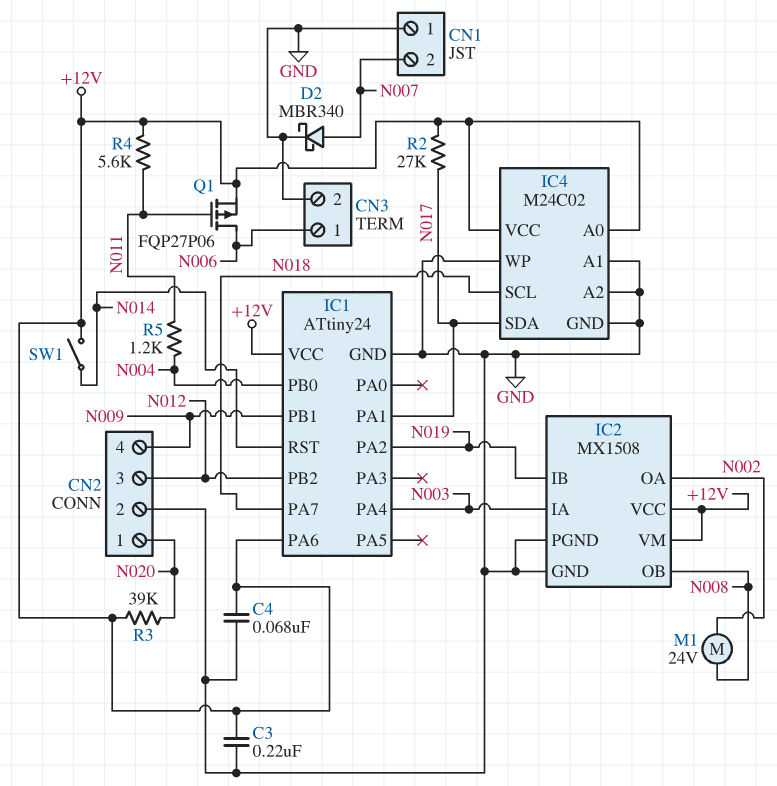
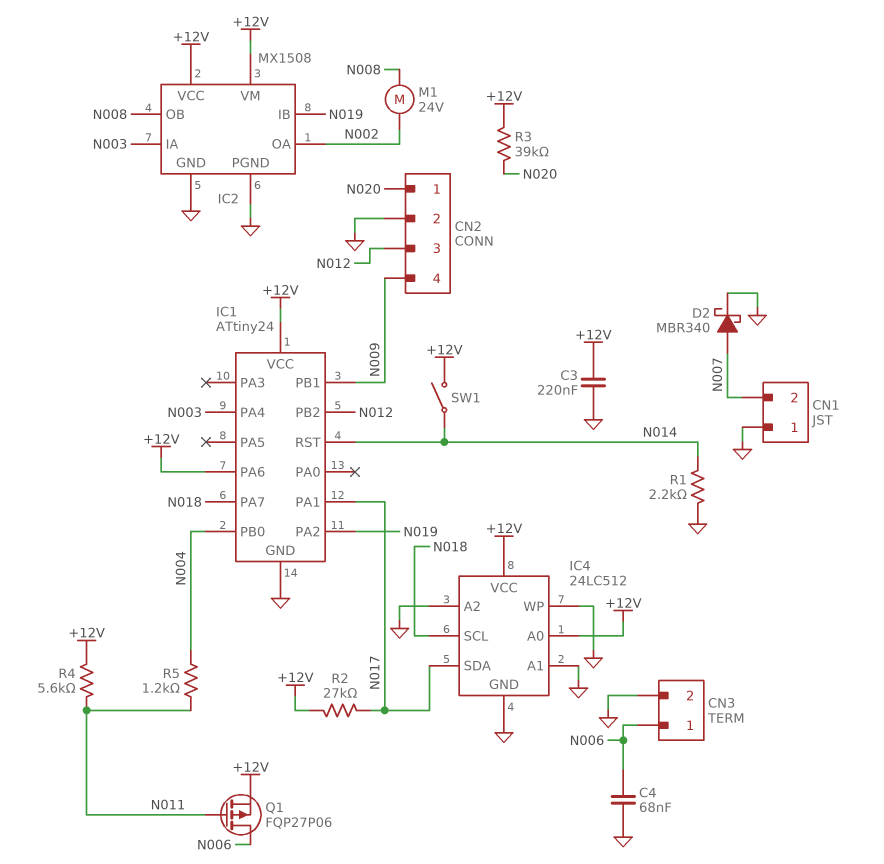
C4: 68nF (+12V, GND) -> 68nF (GND, N006)
IC4: M24C02 -> 24LC512
R1: none -> 2.2k (GND, N014)

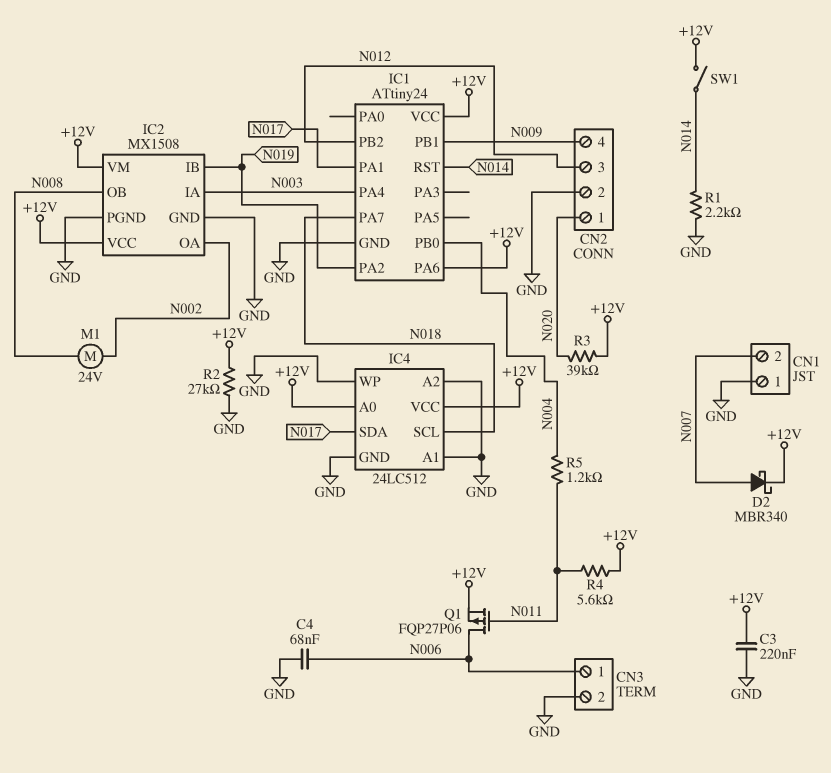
D2: schottky MBR340 (A N007, K GND) -> schottky MBR340 (A N007, K +12V)
R2: 27k (+12V, N017) -> 27k (+12V, GND)

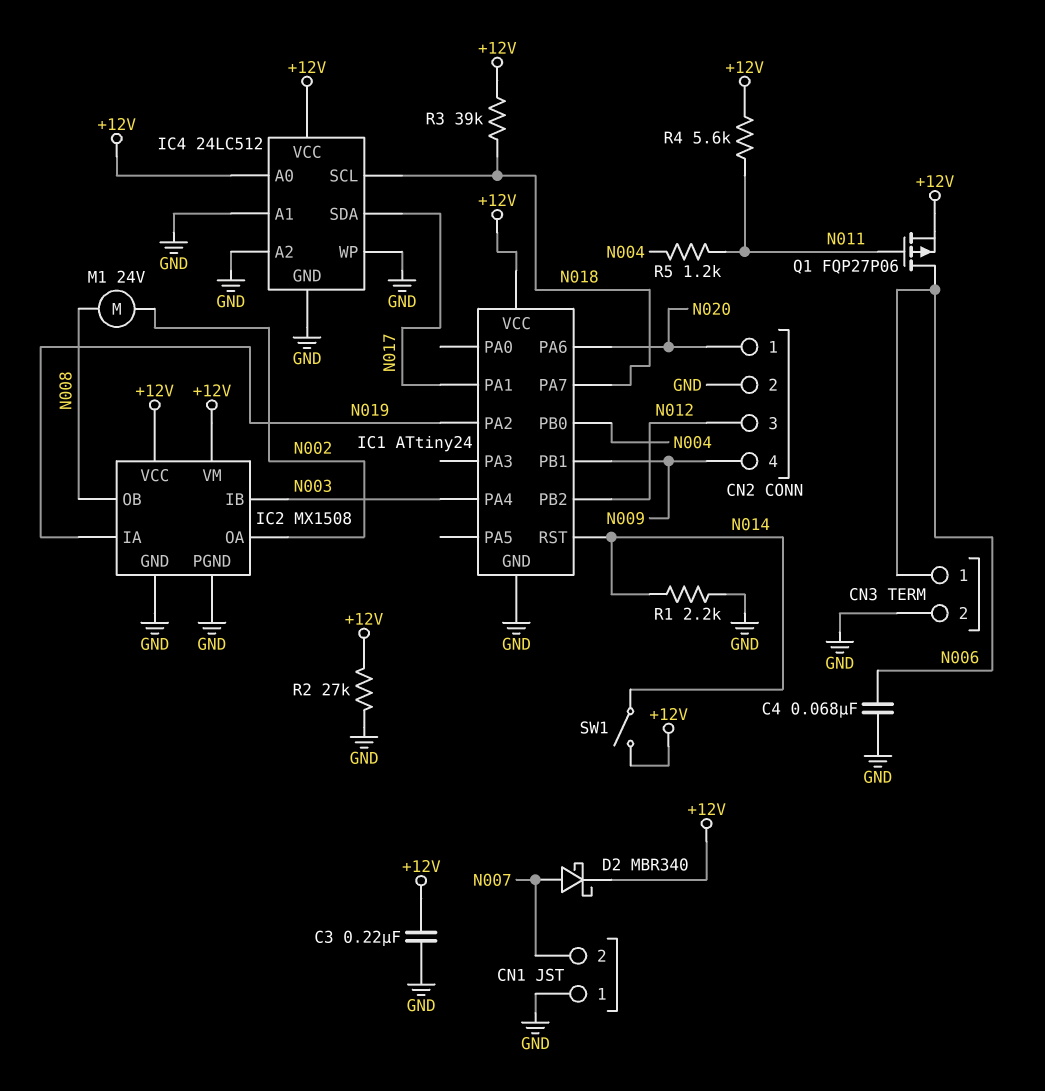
IC1 pin PA6: +12V -> N020
IC2 pin IA: N003 -> N019
IC2 pin IB: N019 -> N003
R3: 39k (+12V, N020) -> 39k (+12V, N018)

